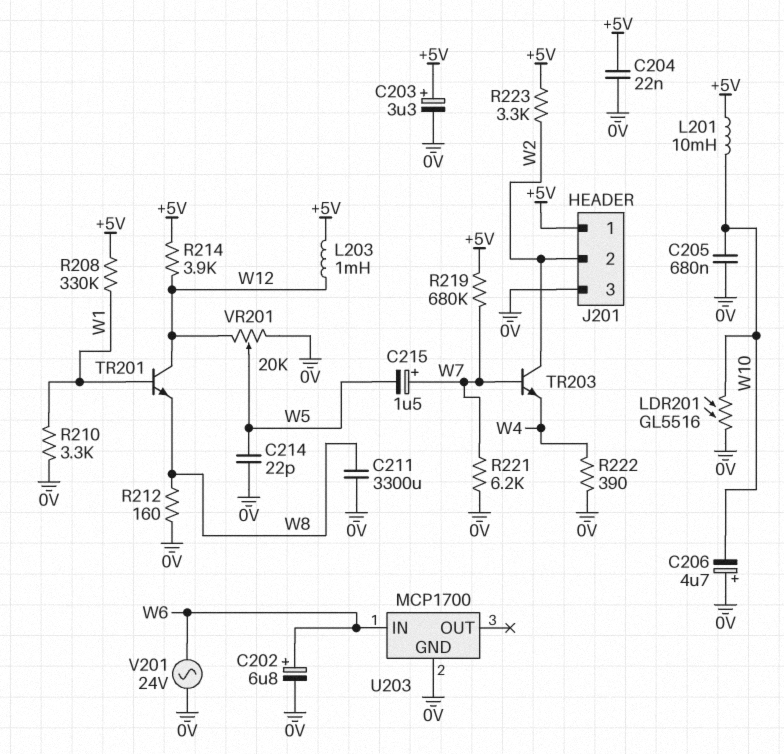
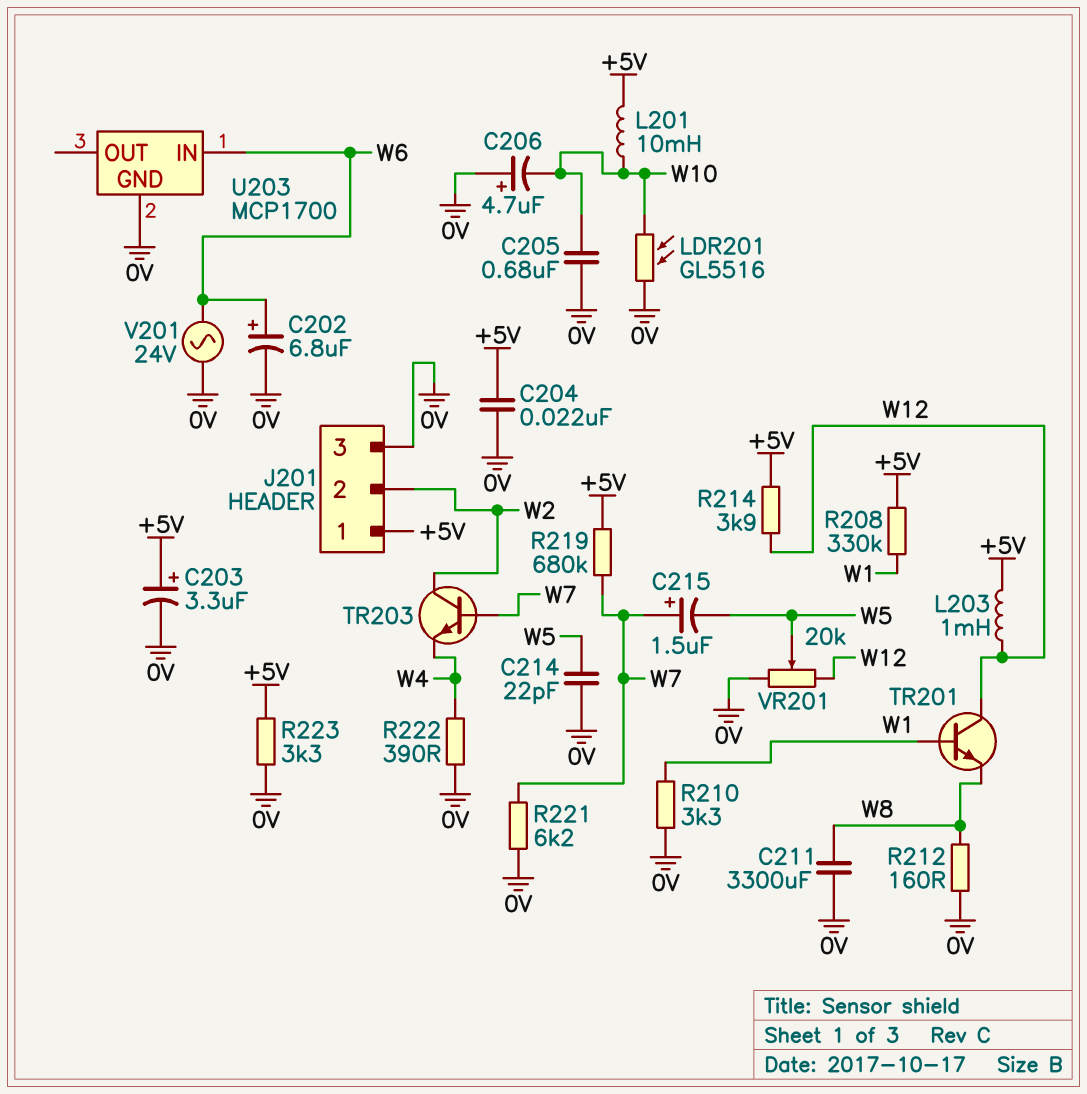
R223: 3.3k (+5V, W2) -> 3.3k (+5V, 0V)

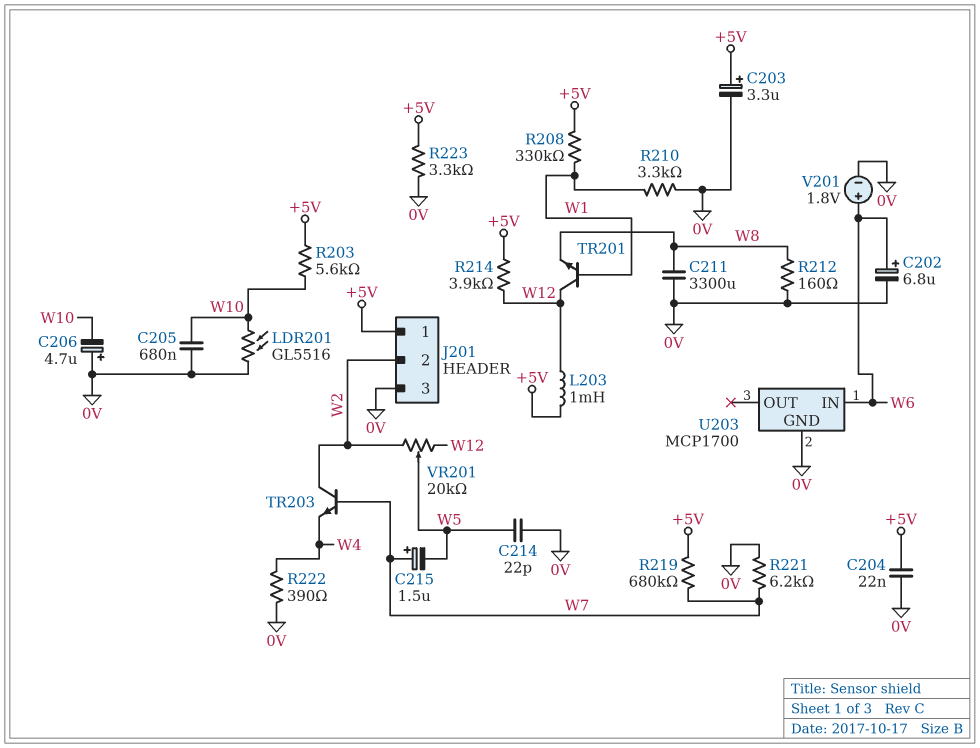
L201: 10mH (+5V, W10) -> none
R203: none -> 5.6k (+5V, W10)
V201: AC 24V (0V, W6) -> 1.8V (plus W6, minus 0V)
VR201: 20k (0V, W12, wiper W5) -> 20k (W2, W12, wiper W5)

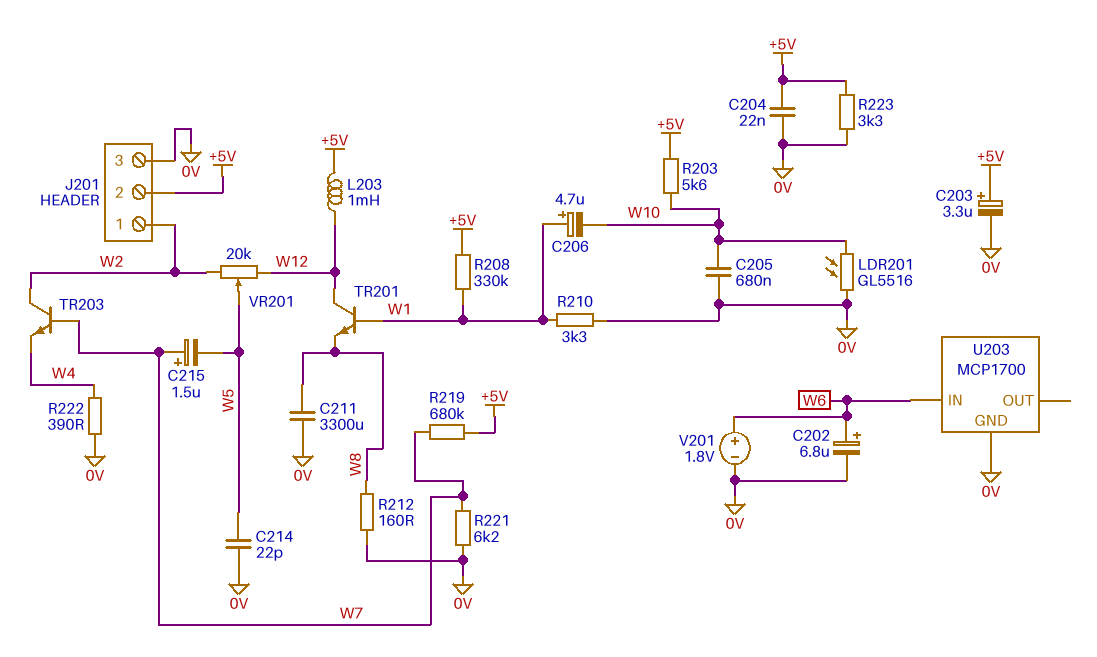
C206: 4.7uF (plus 0V, minus W10) -> 4.7uF (plus W1, minus W10)
J201 pin 1: +5V -> W2
J201 pin 2: W2 -> +5V
R214: 3.9k (+5V, W12) -> none

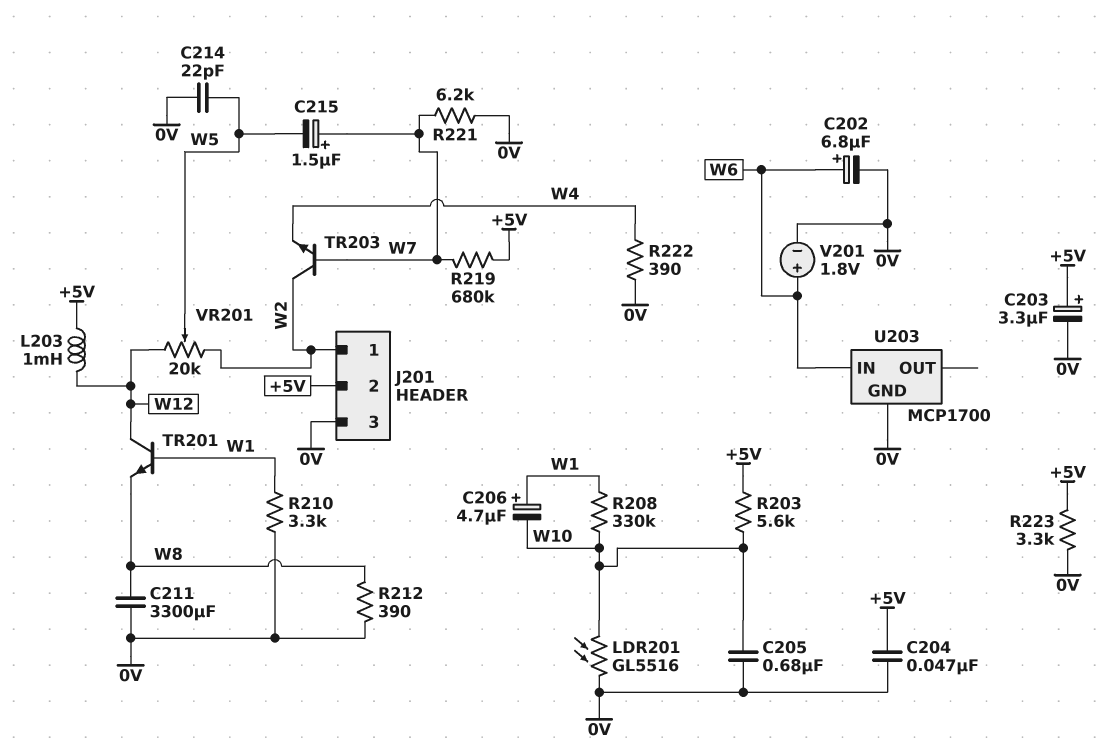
C204: 22nF (+5V, 0V) -> 47nF (+5V, 0V)
R208: 330k (+5V, W1) -> 330k (W1, W10)
R212: 160 (0V, W8) -> 390 (0V, W8)

